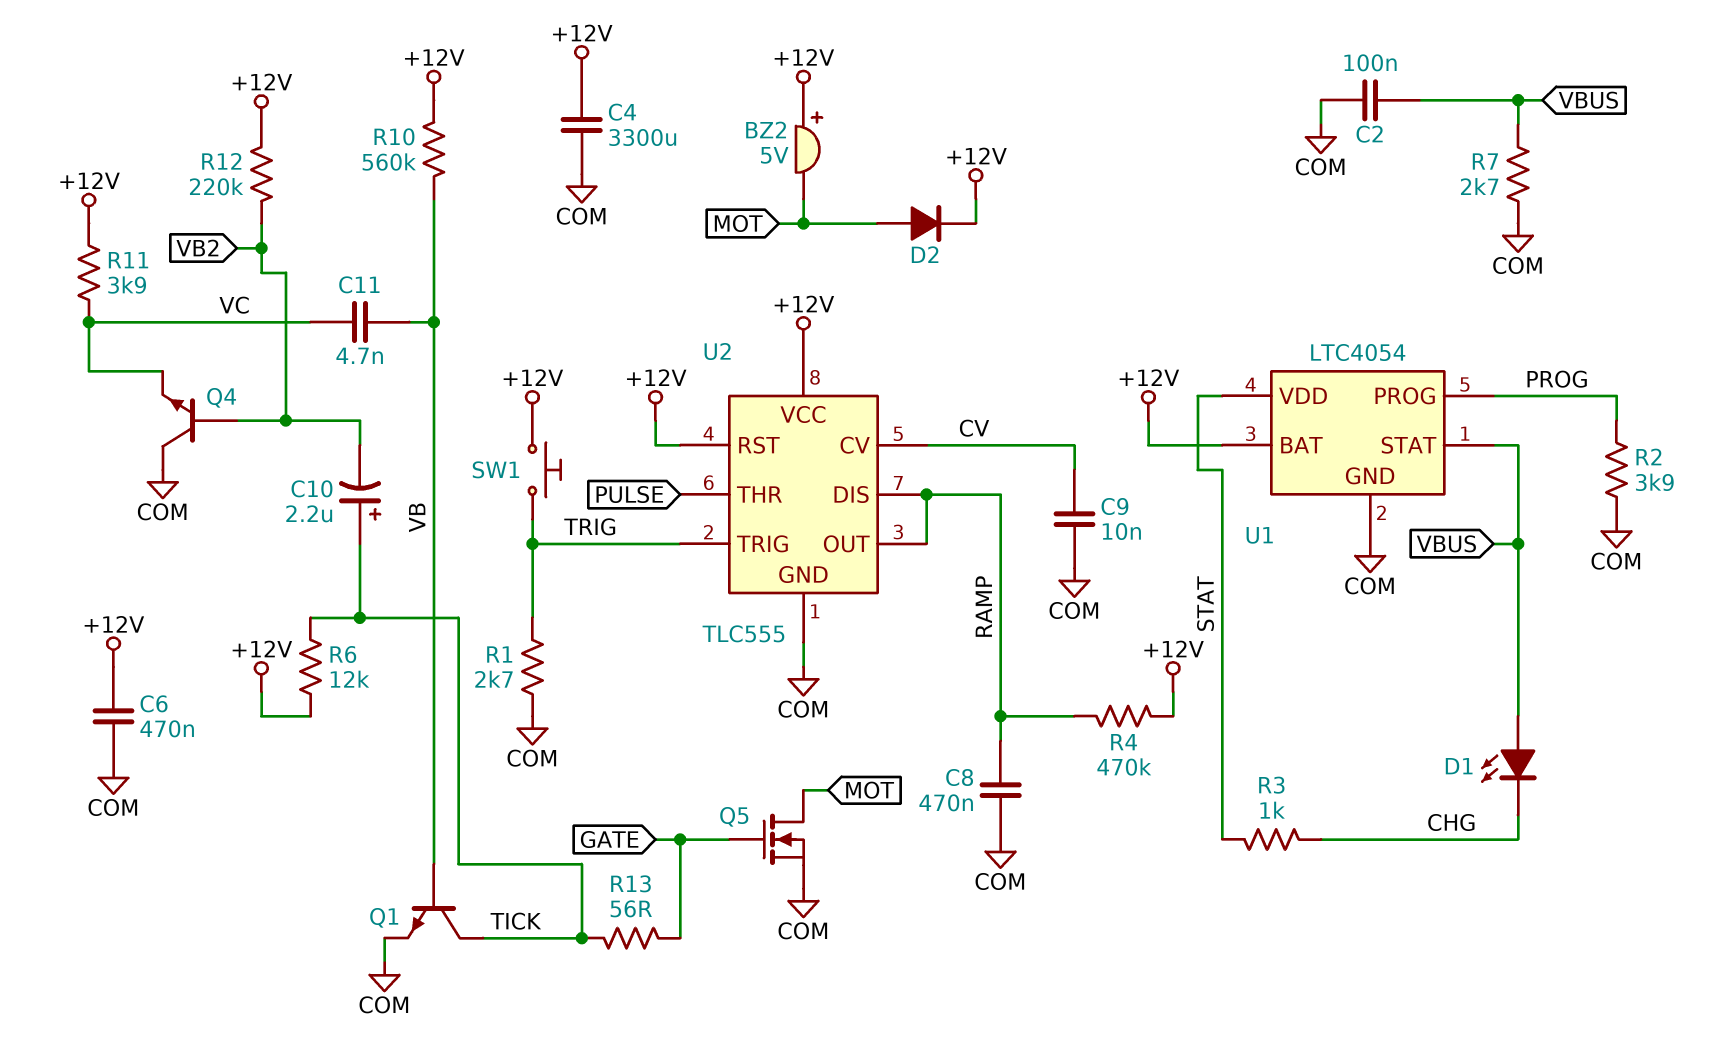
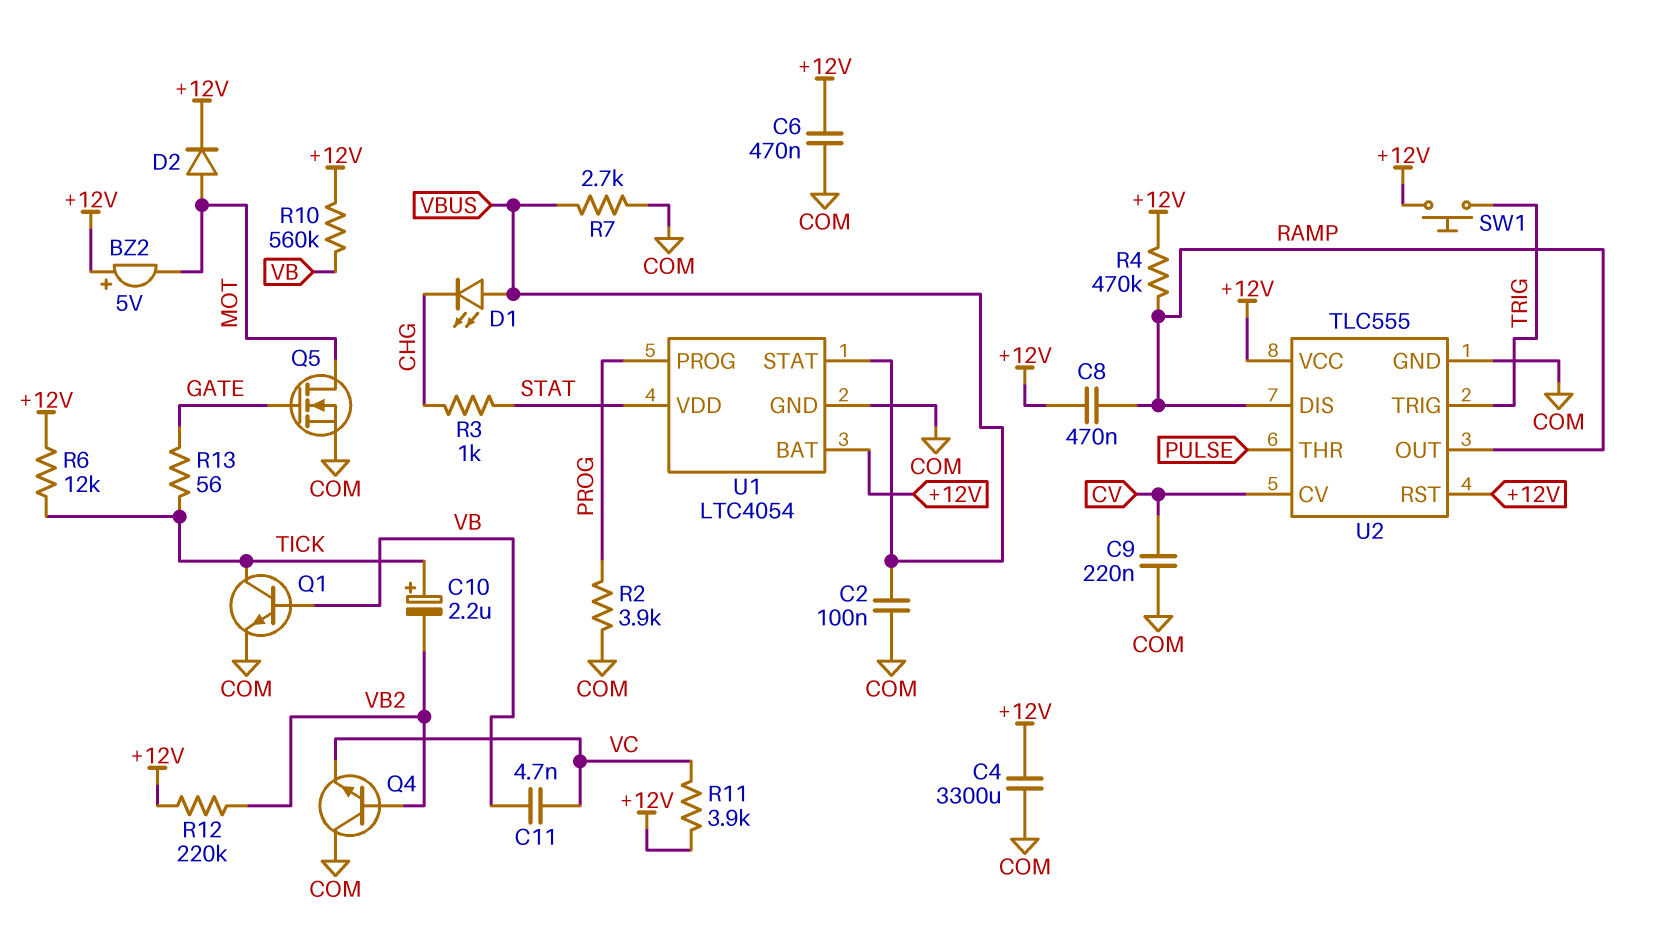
C8: 470nF (COM, RAMP) -> 470nF (+12V, RAMP)
C9: 10nF (COM, CV) -> 220nF (COM, CV)
R1: 2.7k (COM, TRIG) -> none

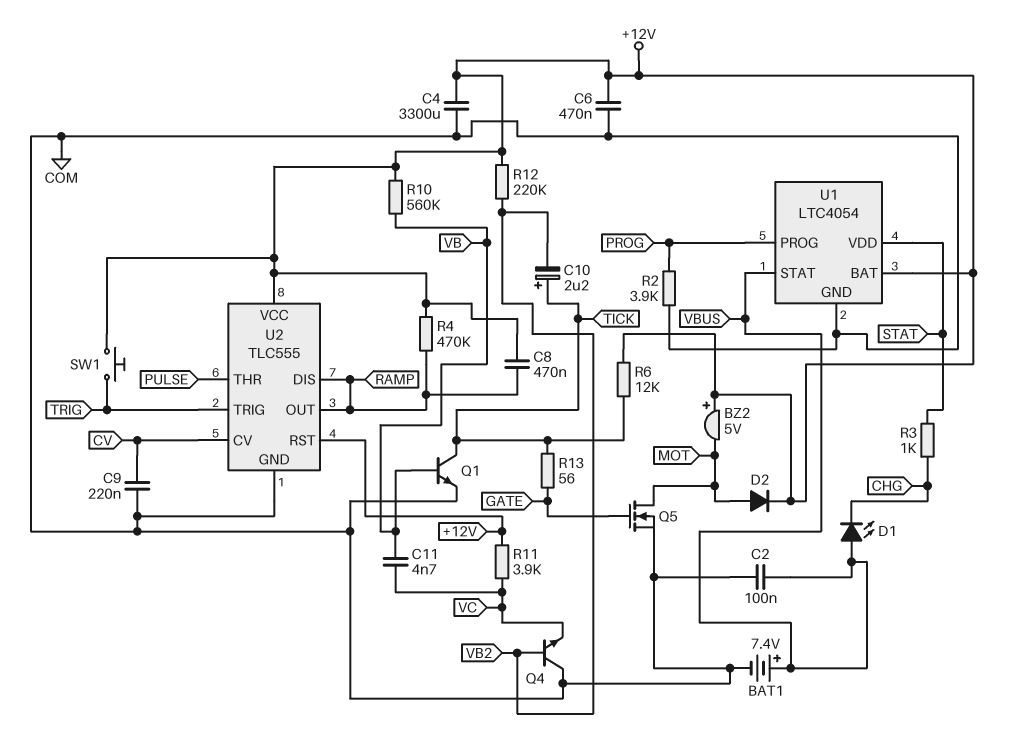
BAT1: none -> 7.4V (plus VBUS, minus COM)
R7: 2.7k (COM, VBUS) -> none

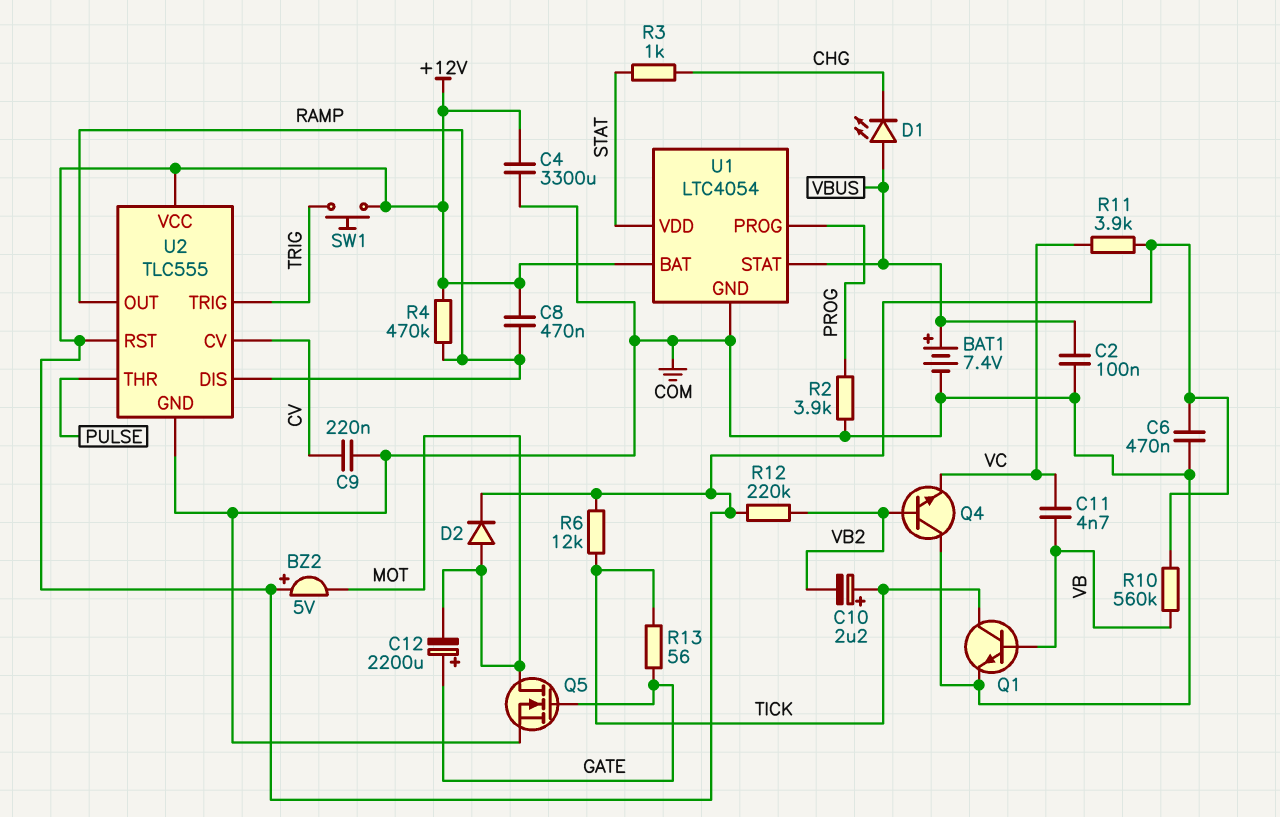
C12: none -> 2200uF (plus GATE, minus MOT)

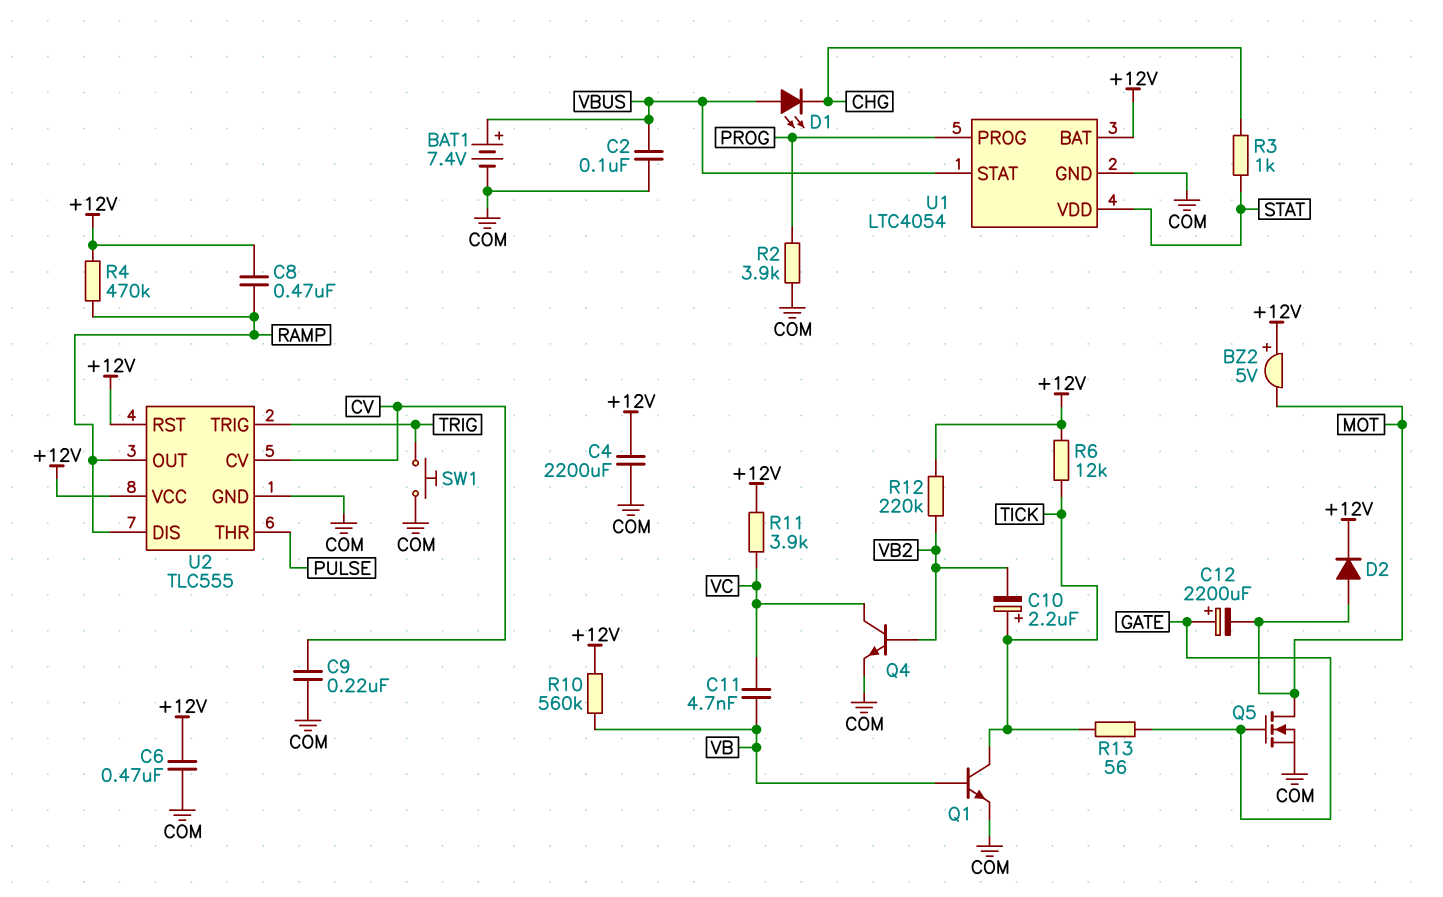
C4: 3300uF (+12V, COM) -> 2200uF (+12V, COM)
Q4: NPN (B VB2, C COM, E VC) -> NPN (B VB2, C VC, E COM)
SW1: button (+12V, TRIG) -> button (COM, TRIG)

